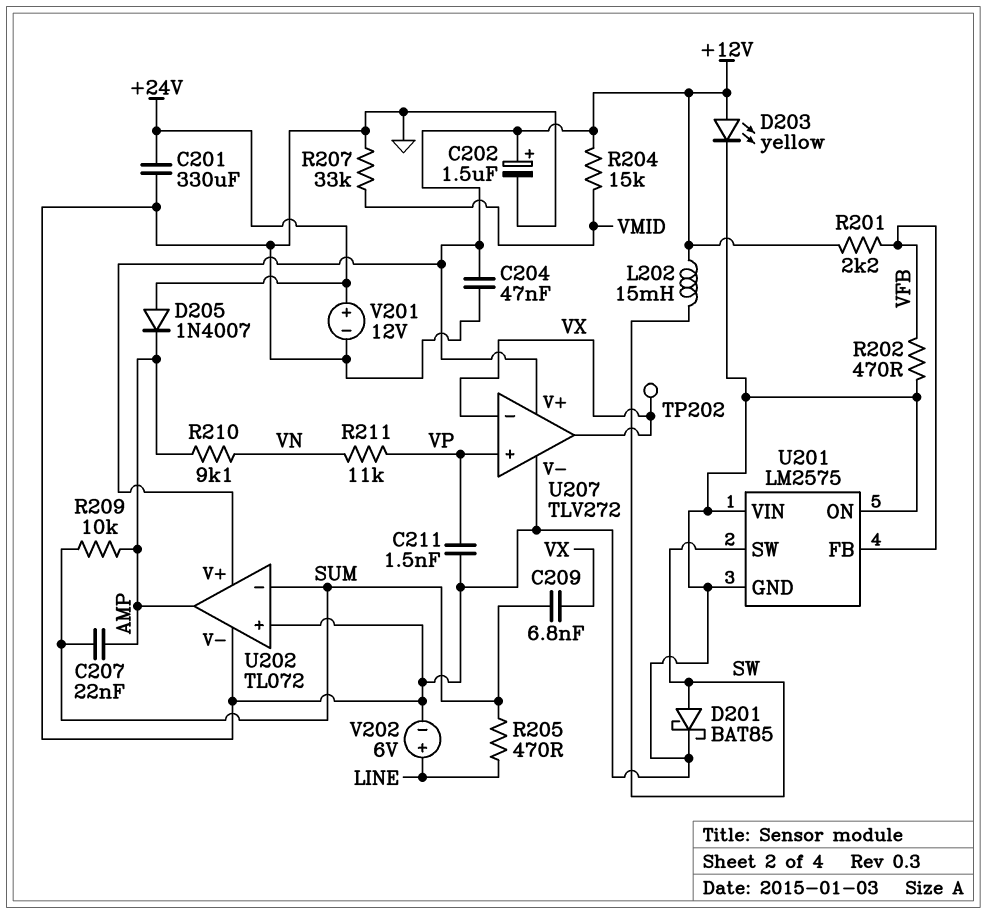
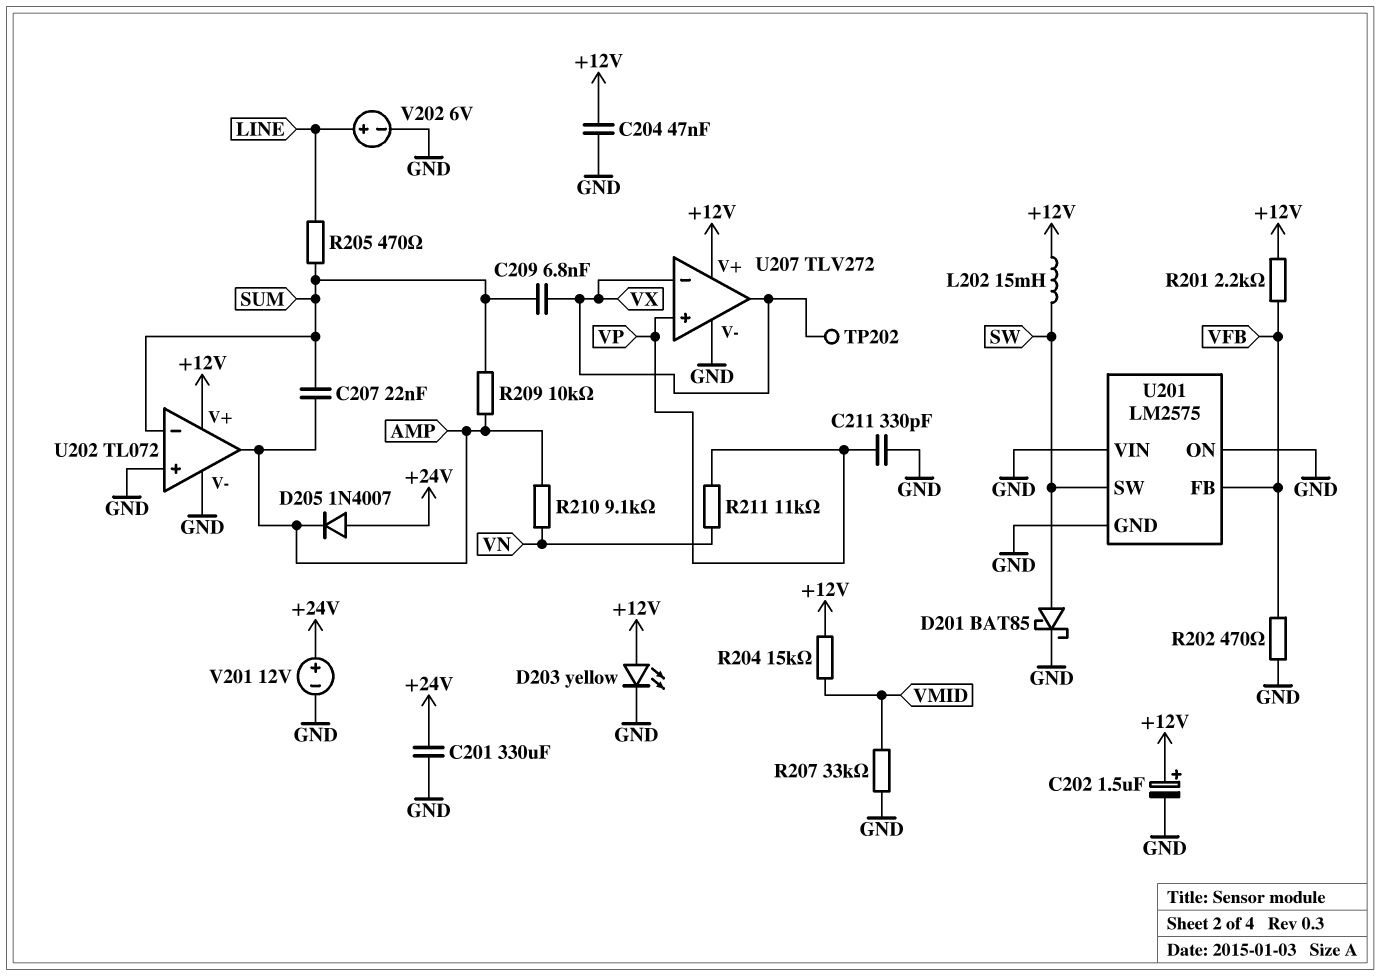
C211: 1.5nF (GND, VP) -> 330pF (GND, VP)

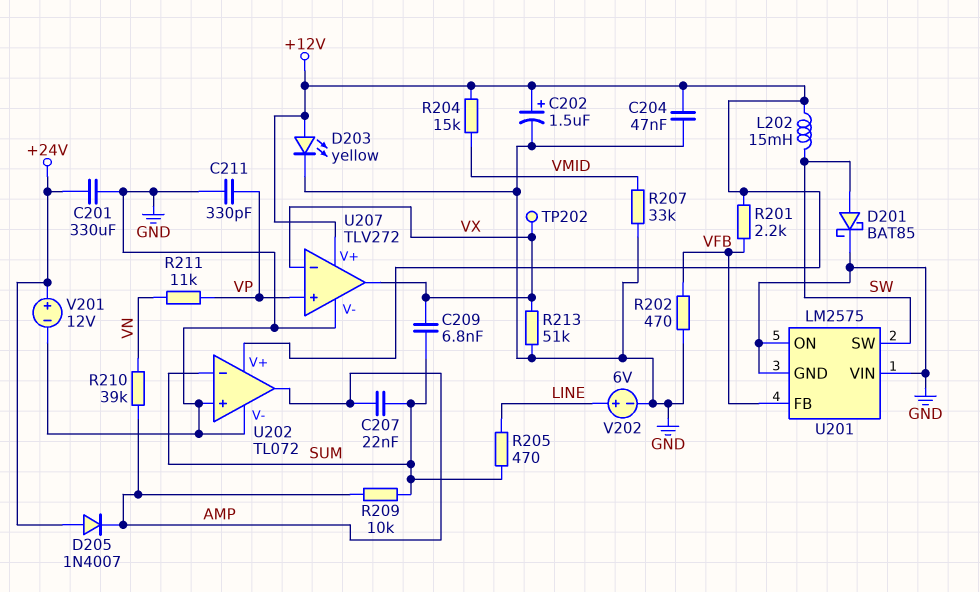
R210: 9.1k (AMP, VN) -> 39k (AMP, VN)
R213: none -> 51k (GND, VX)

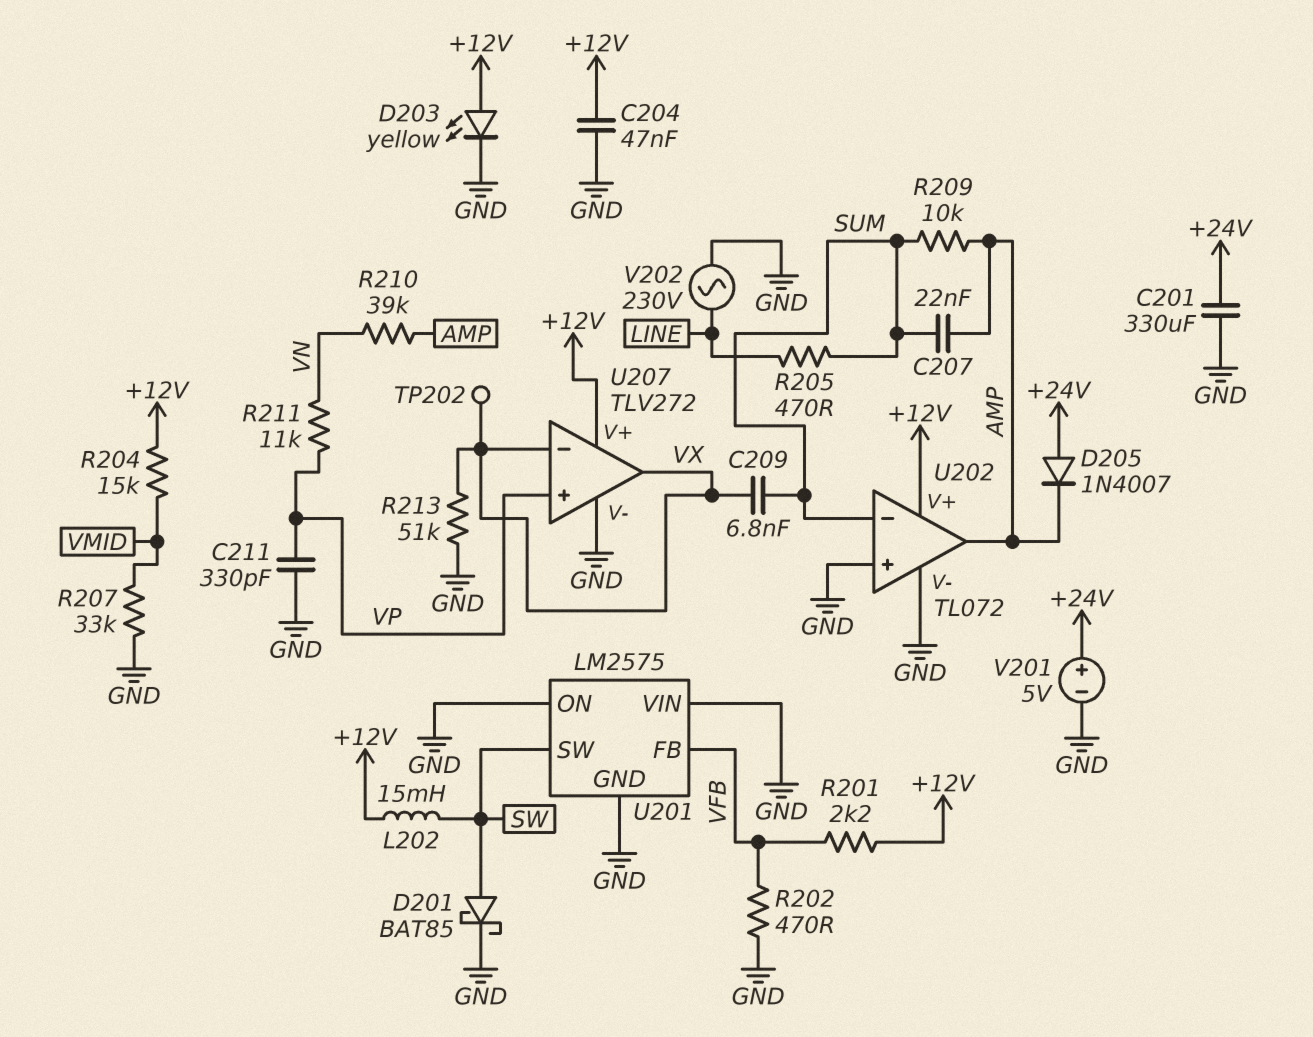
C202: 1.5uF (plus +12V, minus GND) -> none
V201: 12V (plus +24V, minus GND) -> 5V (plus +24V, minus GND)
V202: 6V (plus LINE, minus GND) -> AC 230V (GND, LINE)

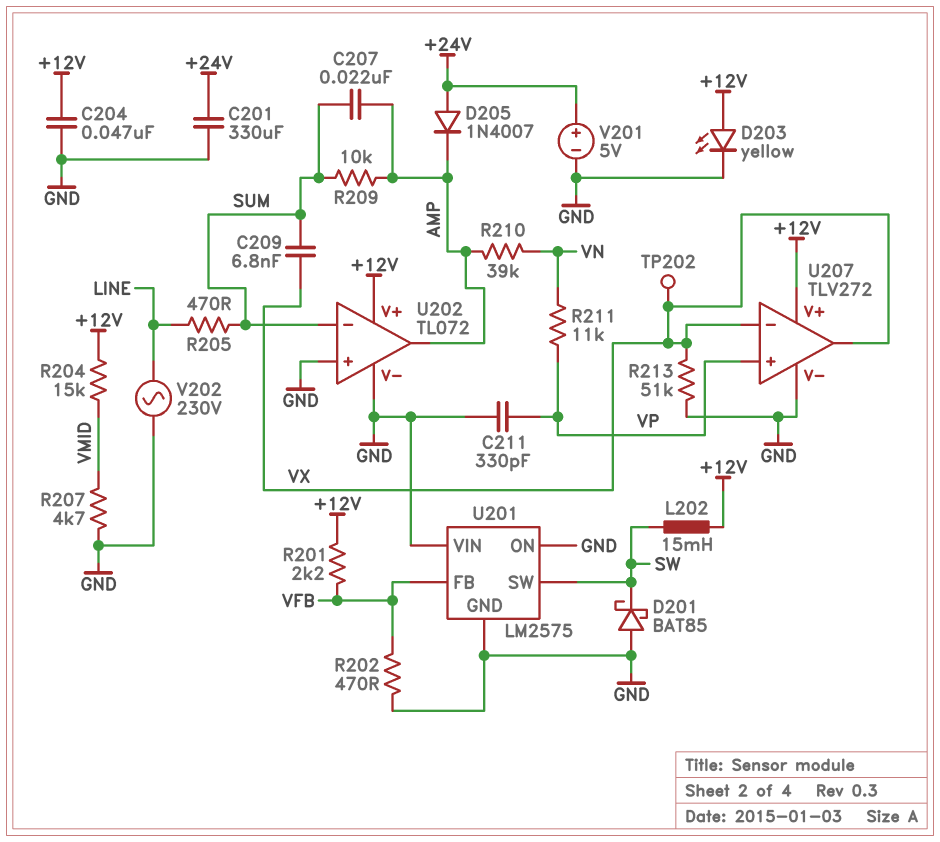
D201: schottky BAT85 (A SW, K GND) -> schottky BAT85 (A GND, K SW)
R207: 33k (GND, VMID) -> 4.7k (GND, VMID)

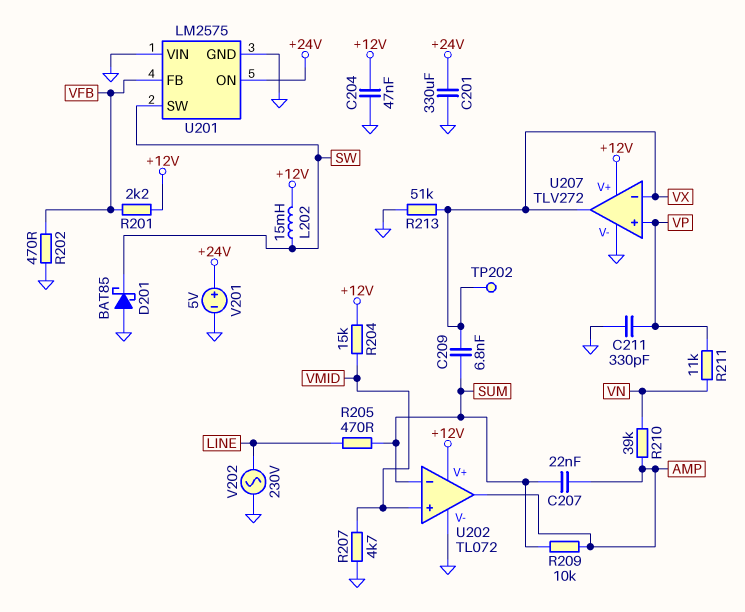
D203: LED yellow (A +12V, K GND) -> none
D205: diode 1N4007 (A +24V, K AMP) -> none
U201 pin ON: GND -> +24V
U202 pin in+: GND -> VMID

